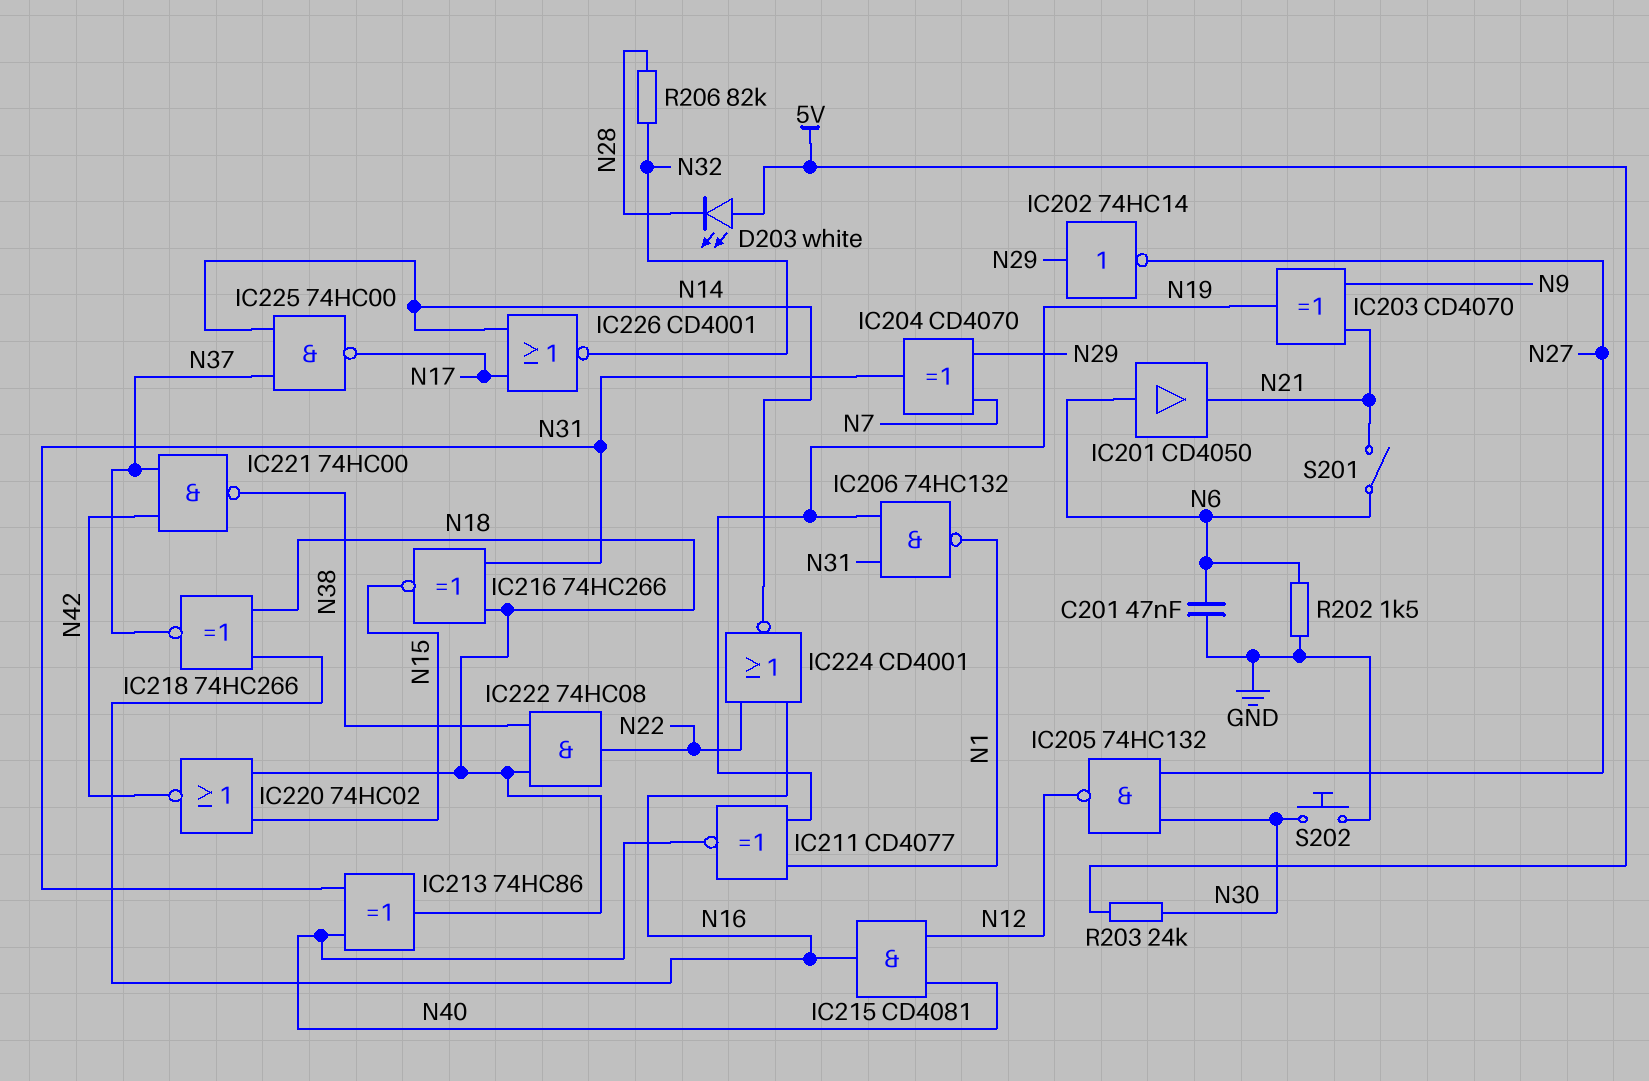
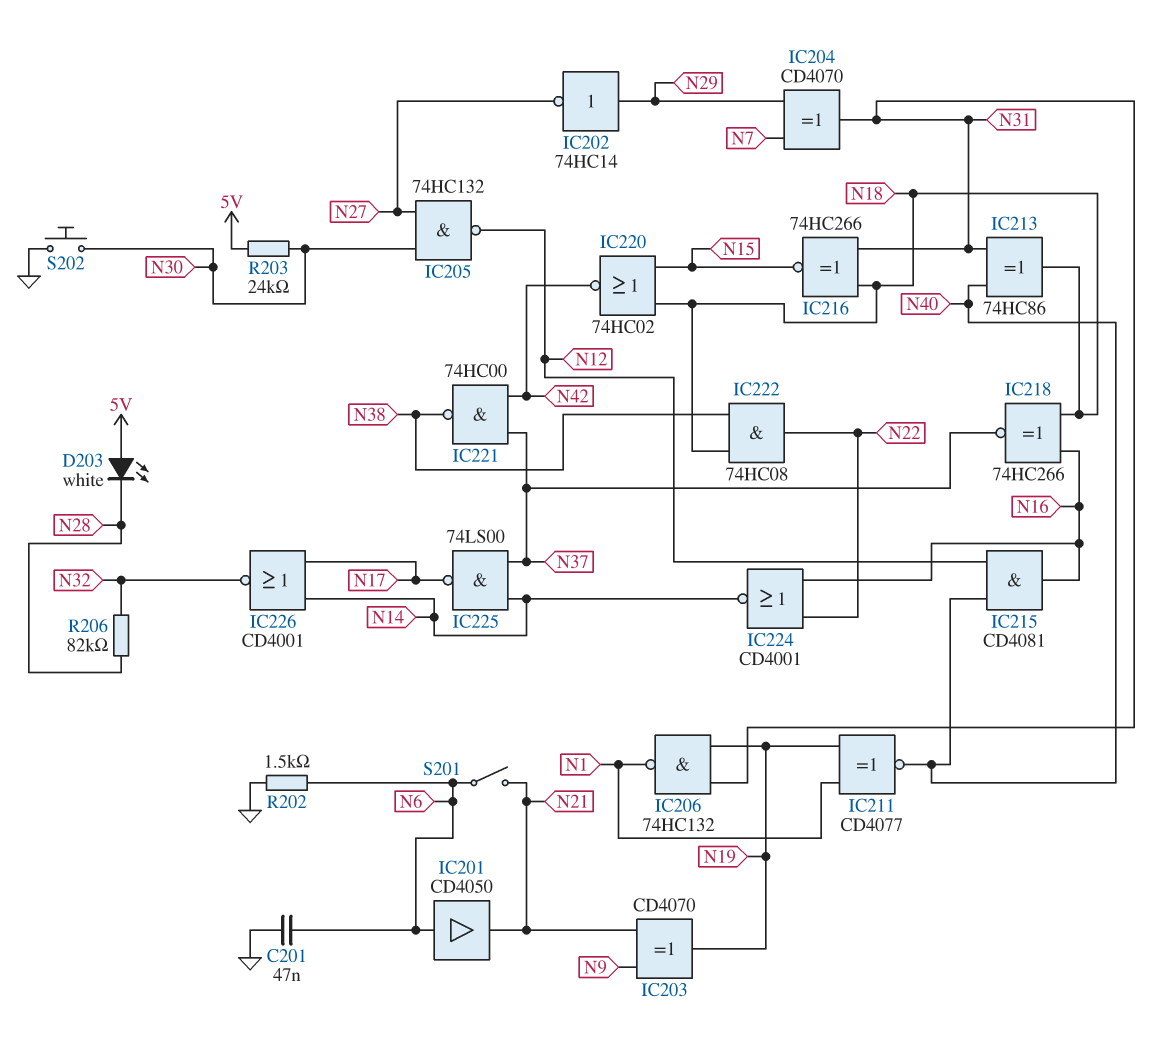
IC225: NAND 74HC00 (in N14, in N37, out N17) -> NAND 74LS00 (in N14, in N37, out N17)

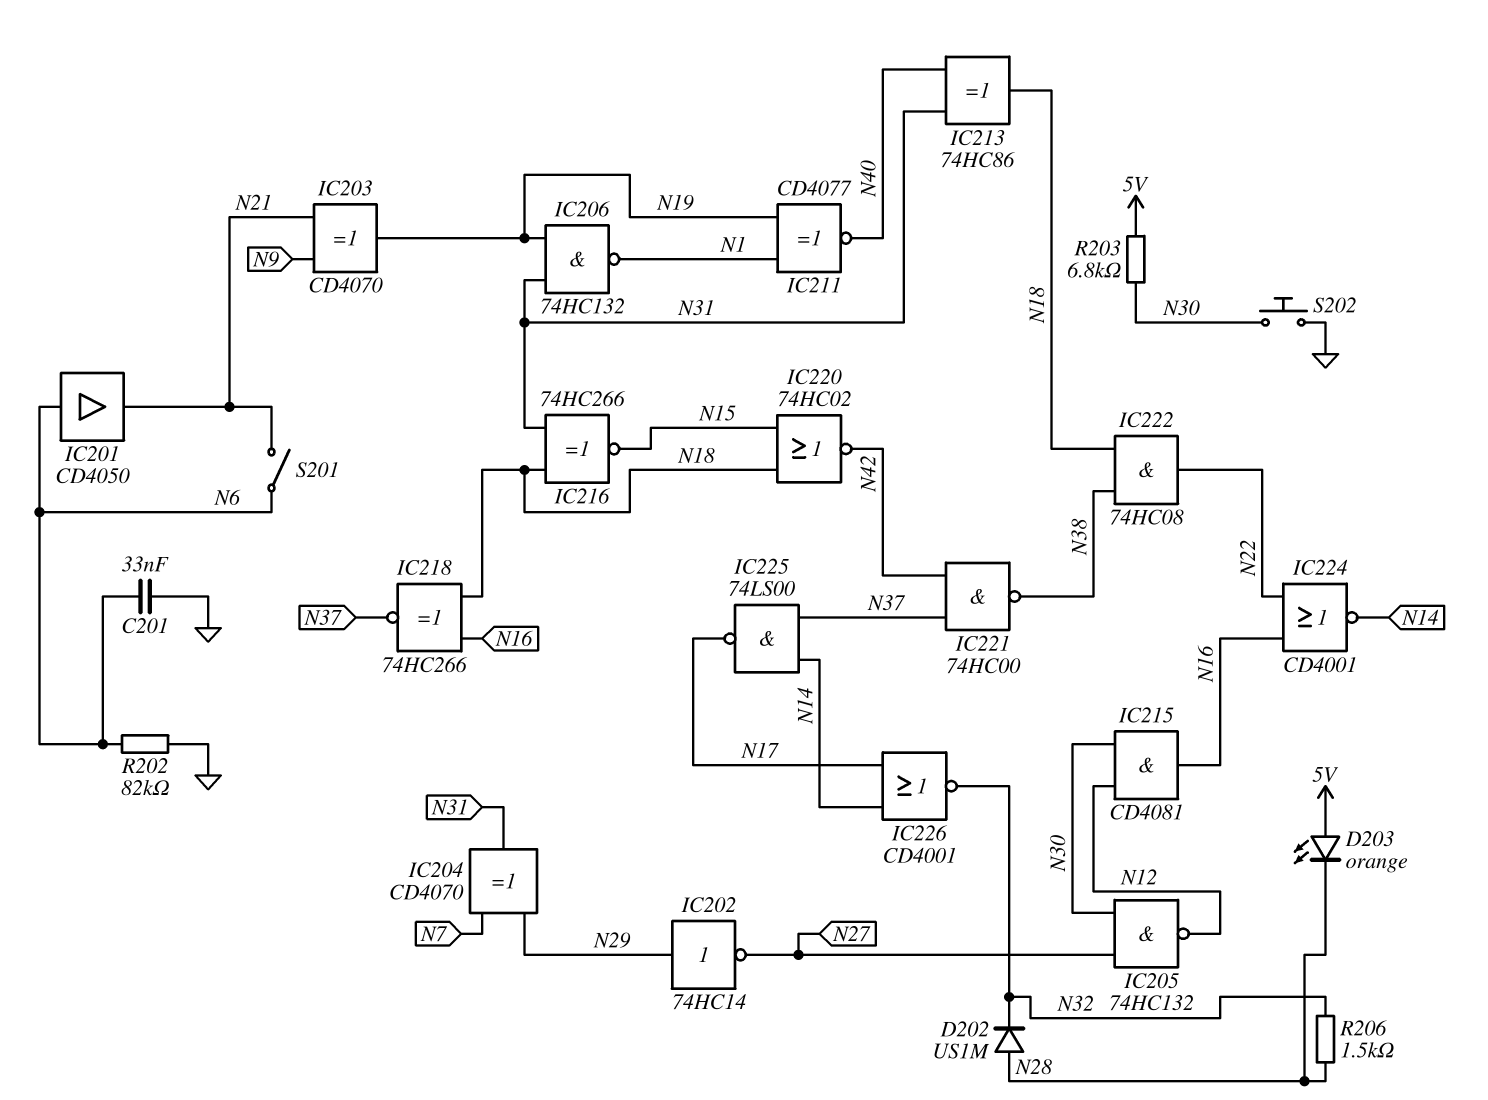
C201: 47nF (GND, N6) -> 33nF (GND, N6)
D202: none -> diode US1M (A N28, K N32)
D203: LED white (A 5V, K N28) -> LED orange (A 5V, K N28)
IC215: AND CD4081 (in N12, in N40, out N16) -> AND CD4081 (in N12, in N30, out N16)
R202: 1.5k (GND, N6) -> 82k (GND, N6)
R203: 24k (5V, N30) -> 6.8k (5V, N30)
R206: 82k (N28, N32) -> 1.5k (N28, N32)

